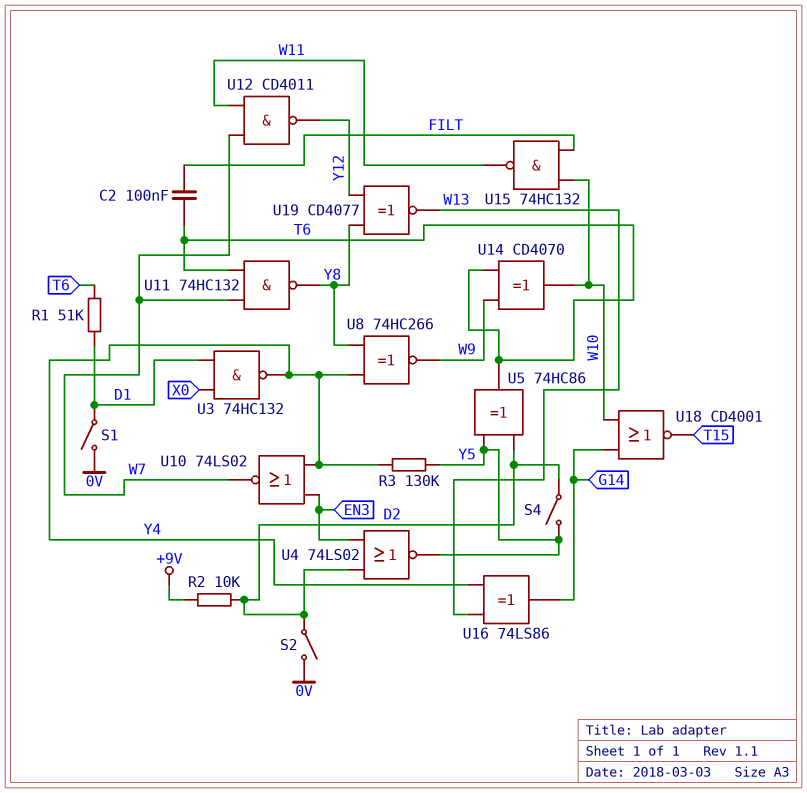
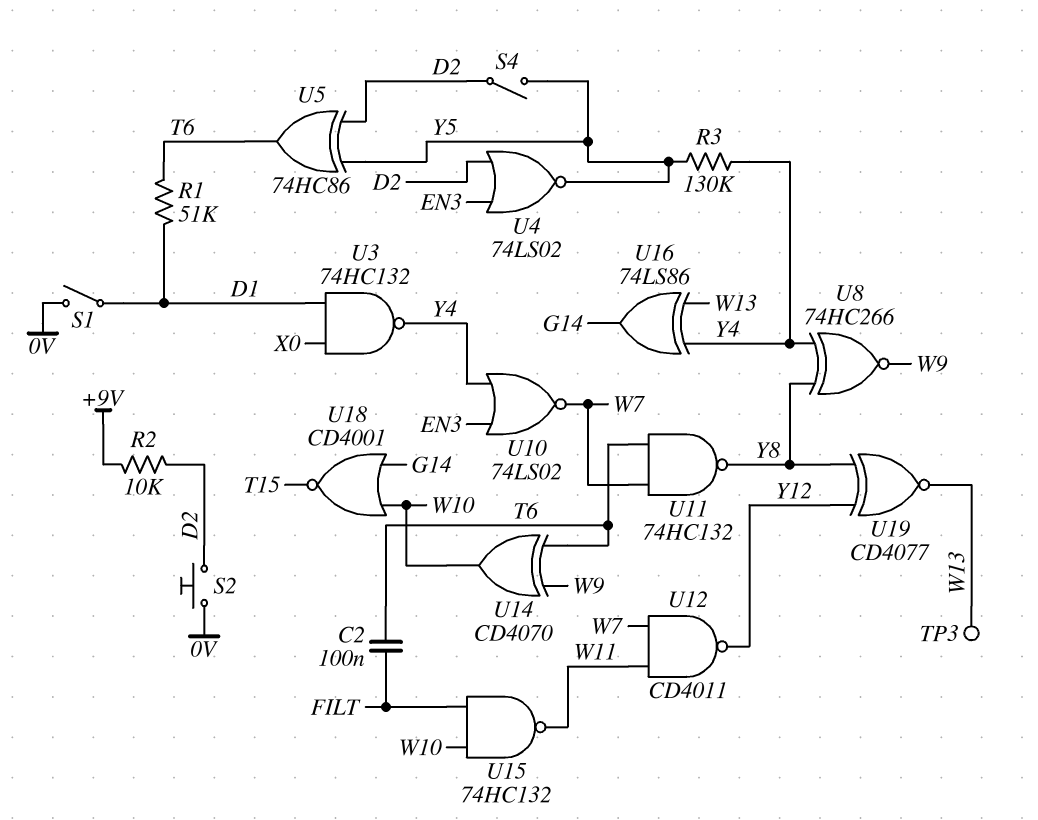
S2: switch (0V, D2) -> button (0V, D2)
TP3: none -> test point (W13)

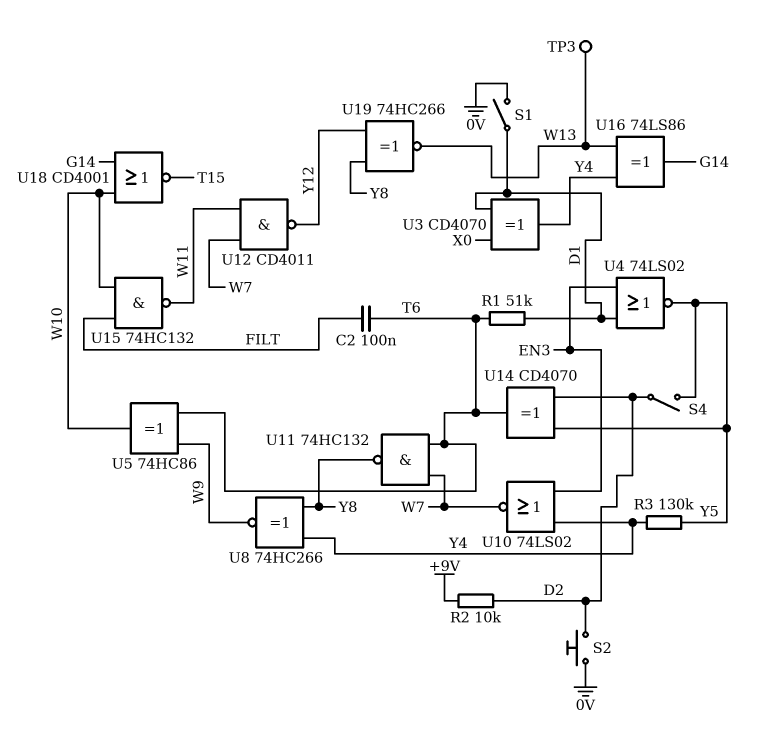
U3: NAND 74HC132 (in D1, in X0, out Y4) -> XOR CD4070 (in D1, in X0, out Y4)
U4: NOR 74LS02 (in D2, in EN3, out Y5) -> NOR 74LS02 (in D1, in EN3, out Y5)
U5: XOR 74HC86 (in D2, in Y5, out T6) -> XOR 74HC86 (in T6, in W9, out W10)
U14: XOR CD4070 (in T6, in W9, out W10) -> XOR CD4070 (in D2, in Y5, out T6)
U19: XNOR CD4077 (in Y8, in Y12, out W13) -> XNOR 74HC266 (in Y8, in Y12, out W13)

